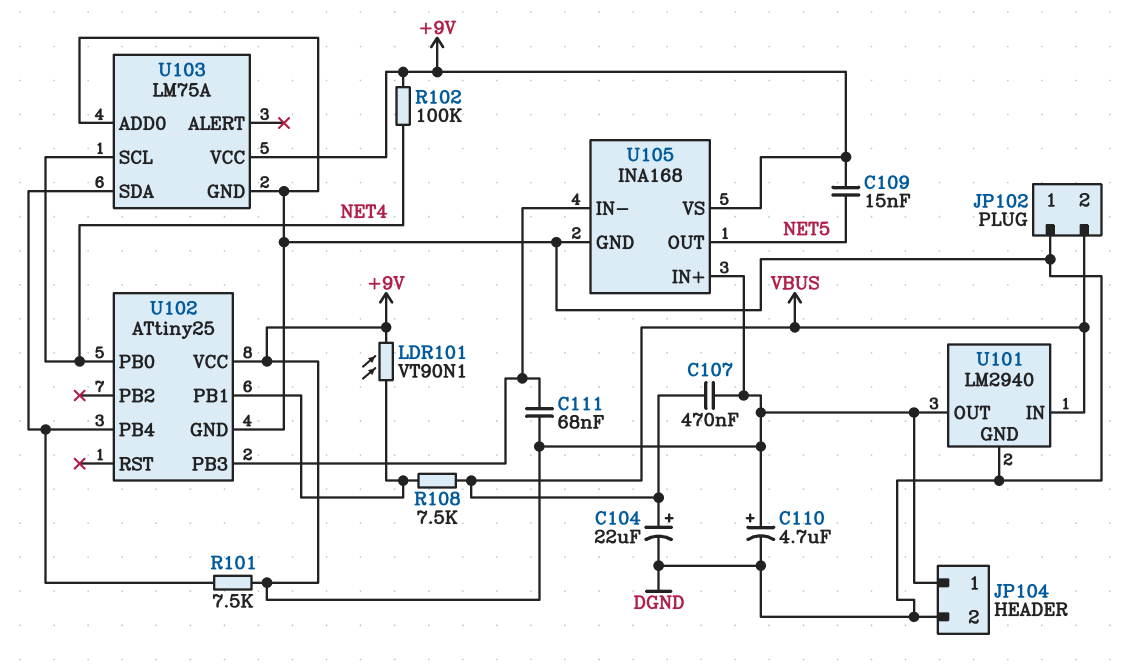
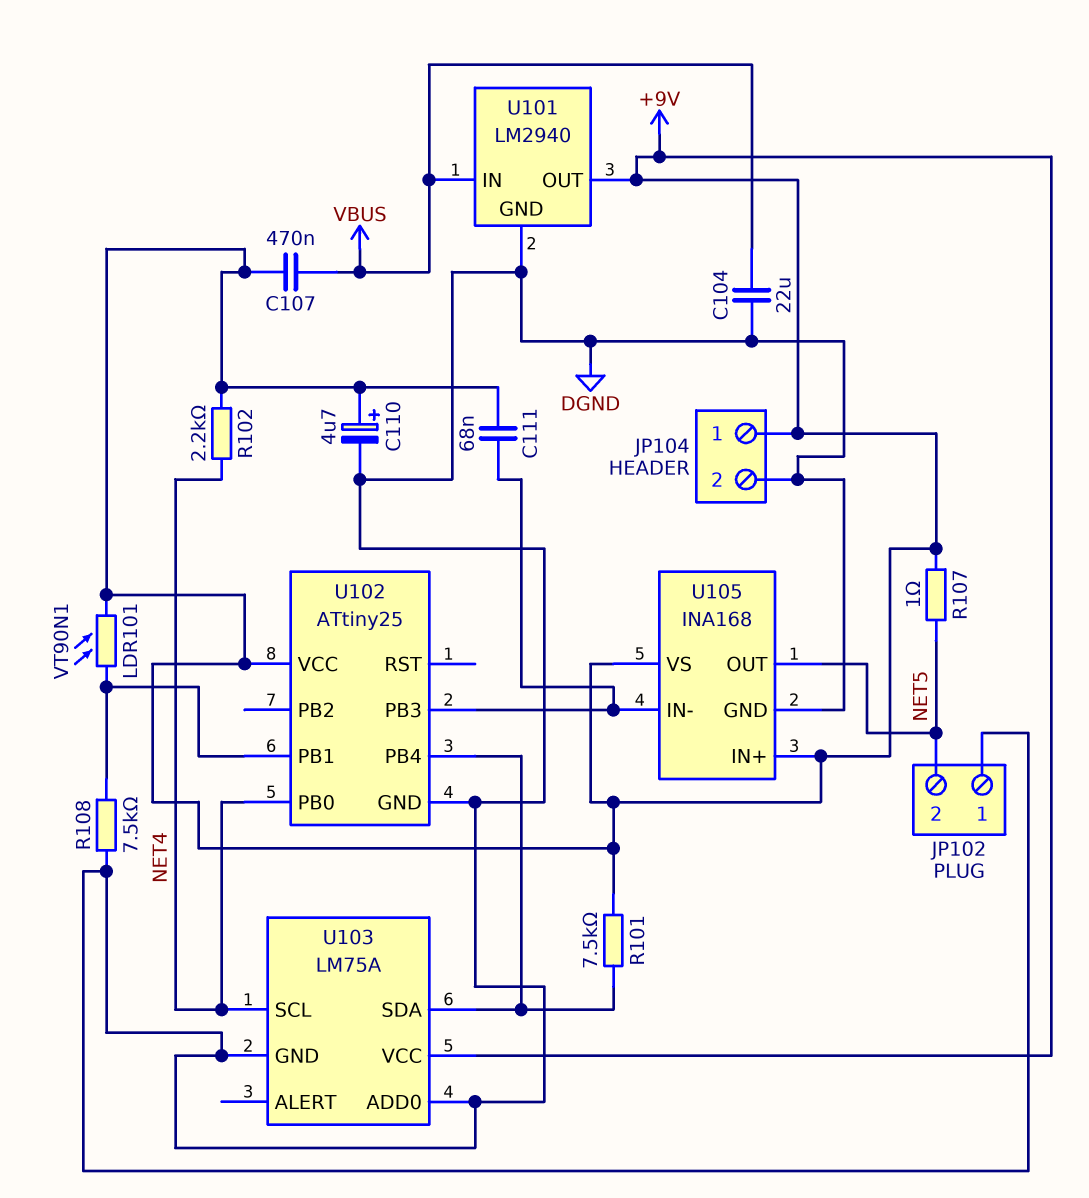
C104: 22uF (plus VBUS, minus DGND) -> 22uF (DGND, VBUS)
C109: 15nF (+9V, NET5) -> none
JP102 pin 2: VBUS -> NET5
R102: 100k (+9V, NET4) -> 2.2k (+9V, NET4)
R107: none -> 1 (+9V, NET5)
R108: 7.5k (U102/PB1, VBUS) -> 7.5k (DGND, U102/PB1)

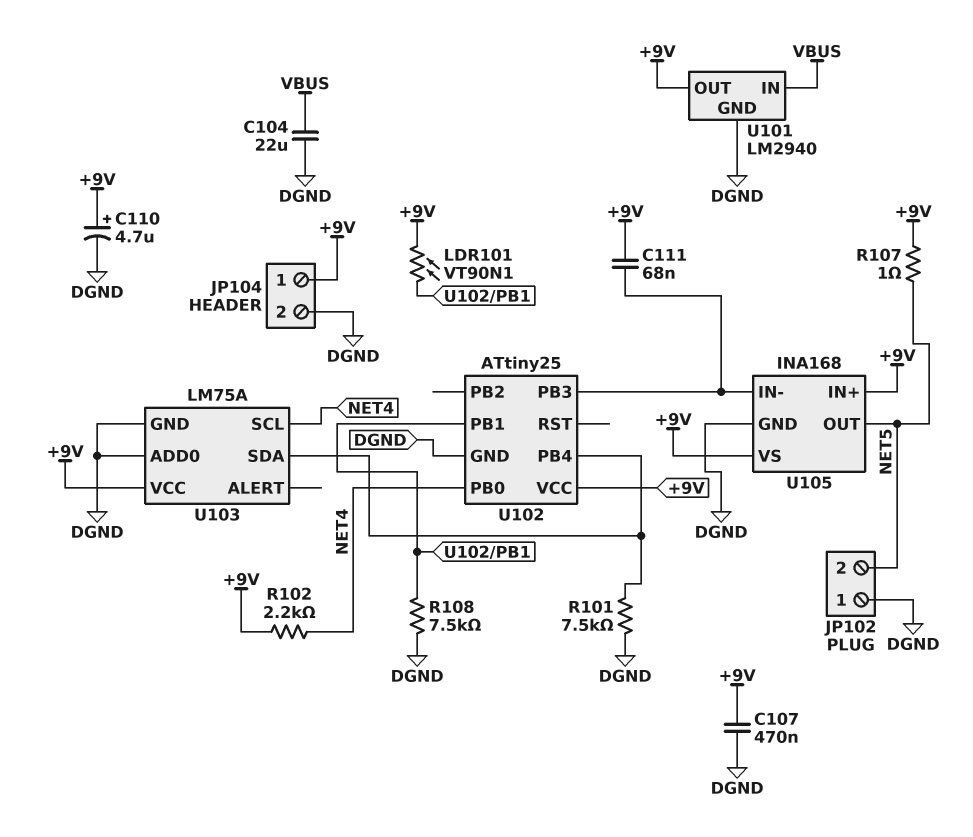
C107: 470nF (+9V, VBUS) -> 470nF (+9V, DGND)
R101: 7.5k (+9V, U102/PB4) -> 7.5k (DGND, U102/PB4)

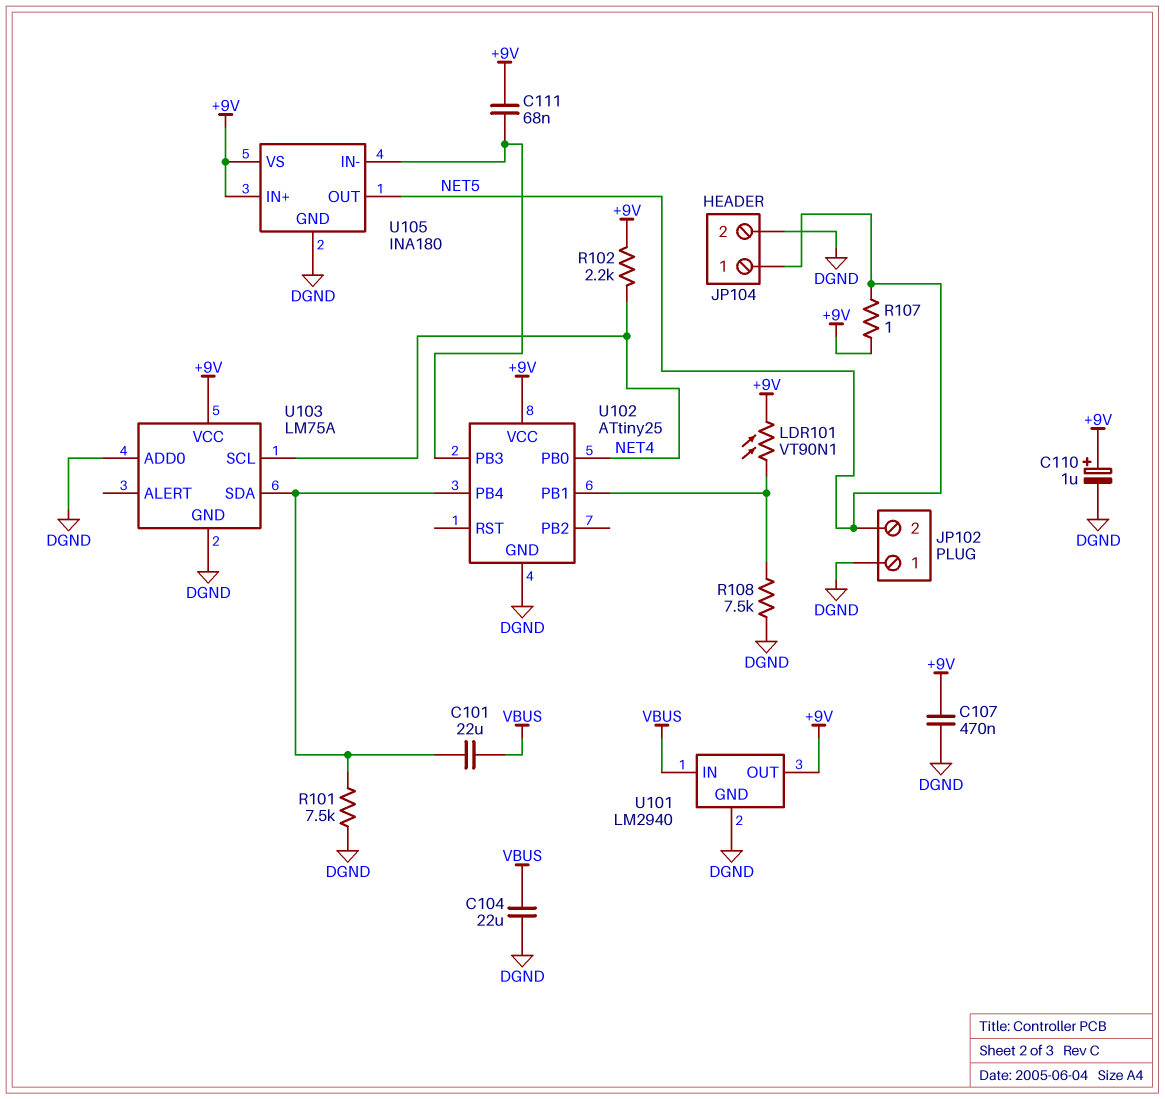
C101: none -> 22uF (U102/PB4, VBUS)
C110: 4.7uF (plus +9V, minus DGND) -> 1uF (plus +9V, minus DGND)
JP104 pin 1: +9V -> NET5
U105: INA168 -> INA180

